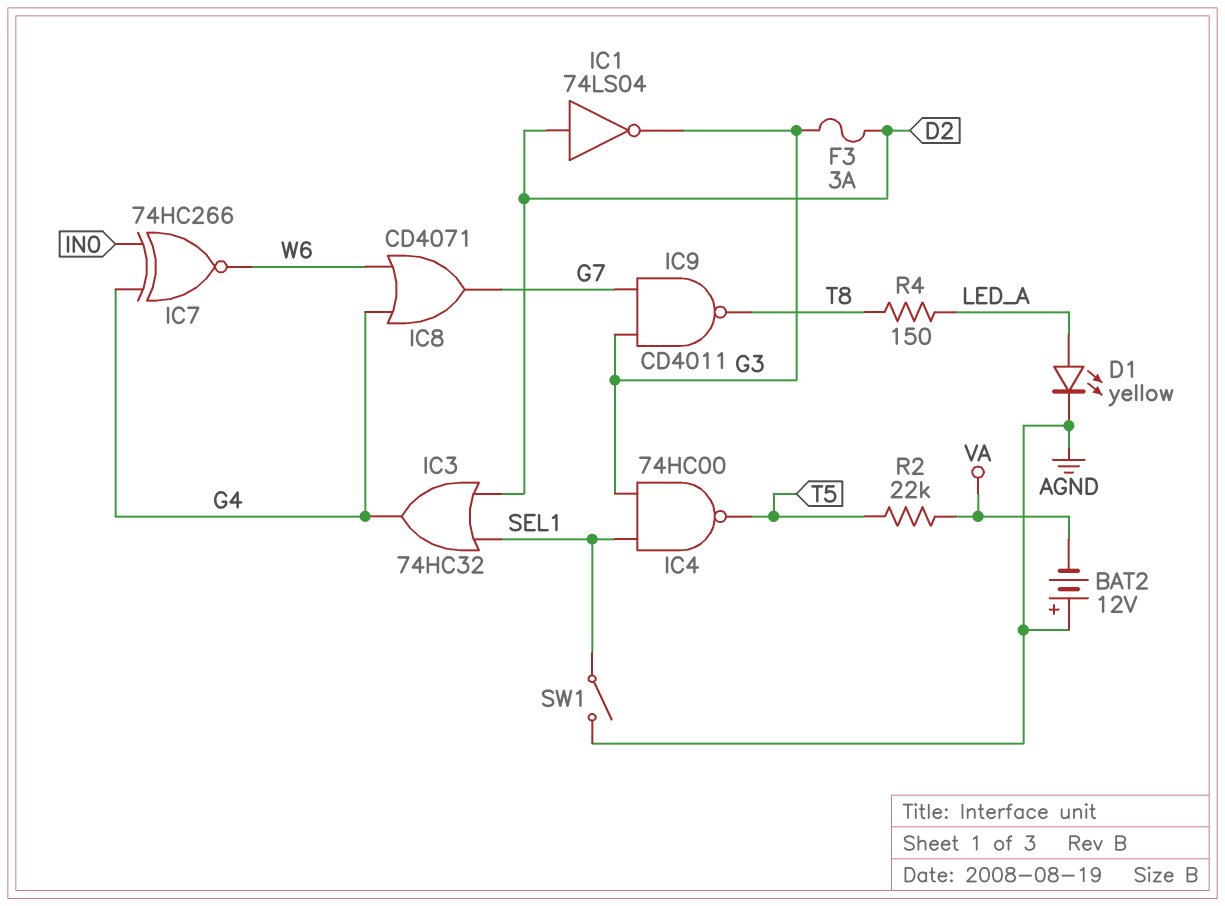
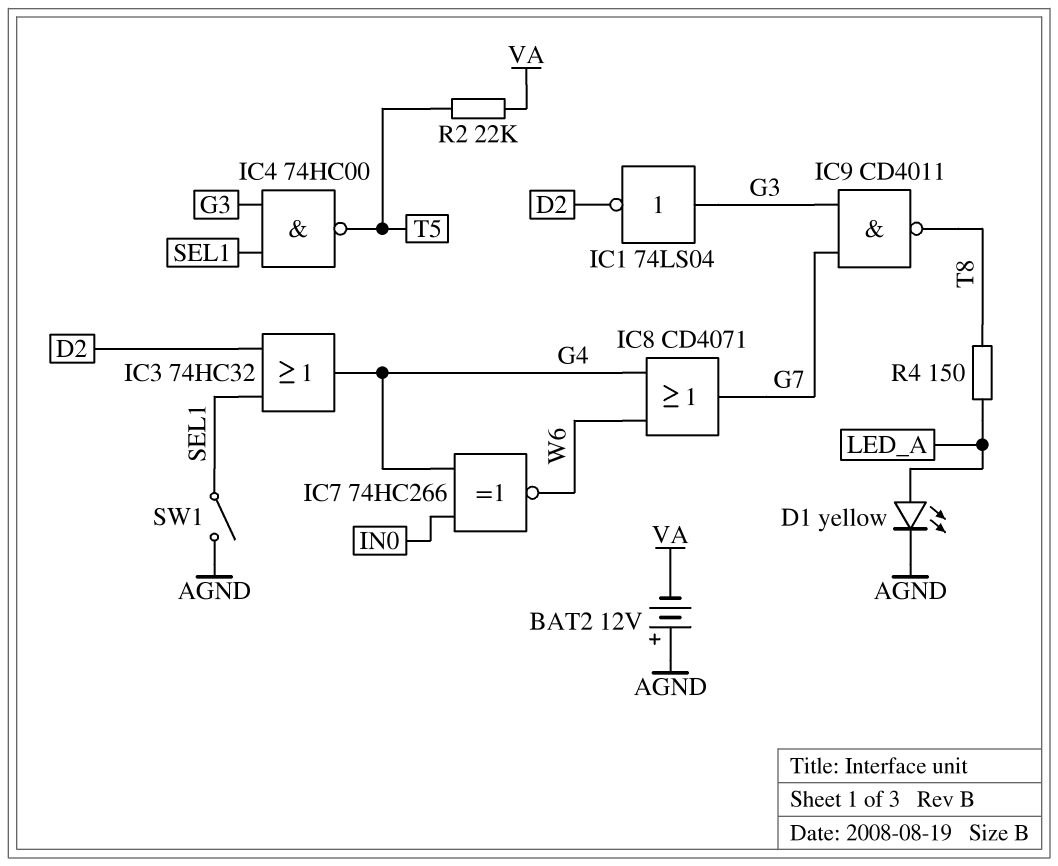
F3: 3A (D2, G3) -> none
IC1: NOT 74LS04 (in D2, out G3) -> NOT 74LS04 (in G3, out D2)

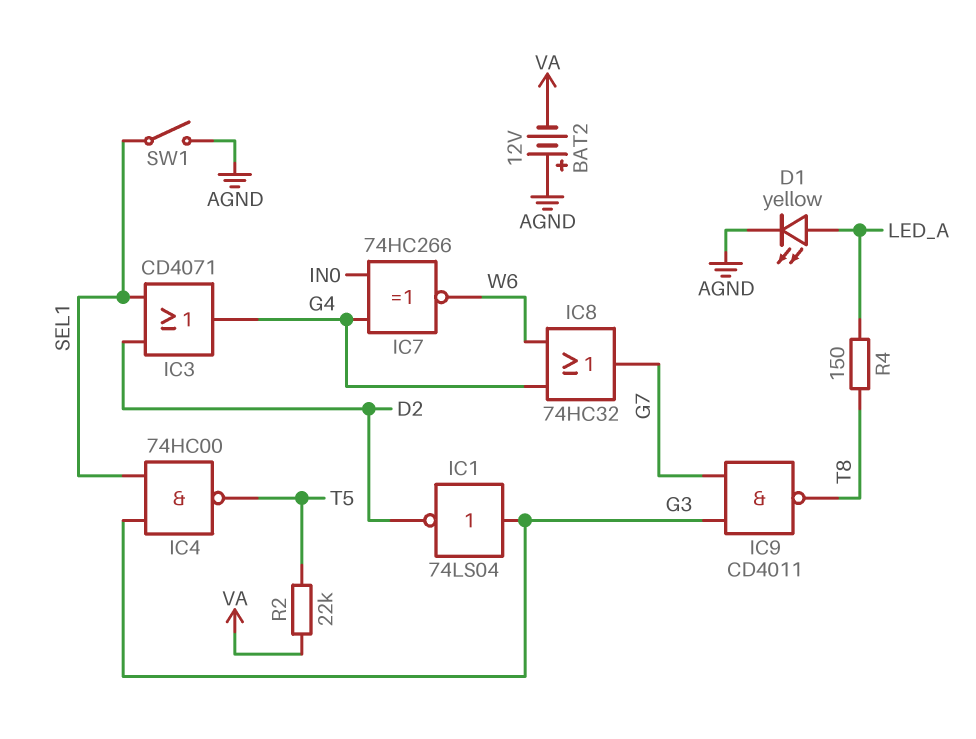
IC3: OR 74HC32 (in D2, in SEL1, out G4) -> OR CD4071 (in D2, in SEL1, out G4)
IC8: OR CD4071 (in G4, in W6, out G7) -> OR 74HC32 (in G4, in W6, out G7)

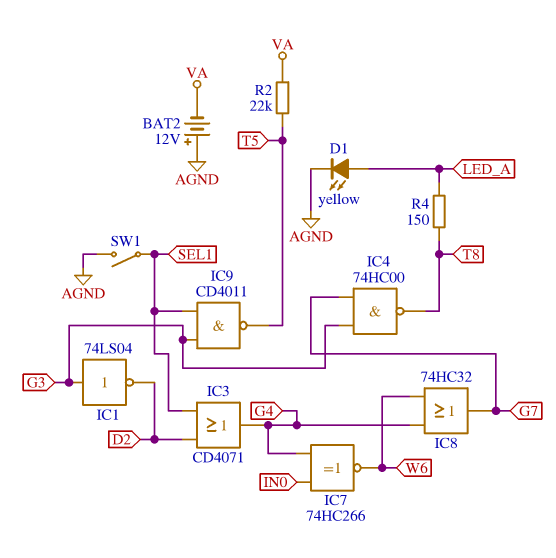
IC4: NAND 74HC00 (in G3, in SEL1, out T5) -> NAND 74HC00 (in G3, in G7, out T8)
IC9: NAND CD4011 (in G3, in G7, out T8) -> NAND CD4011 (in G3, in SEL1, out T5)

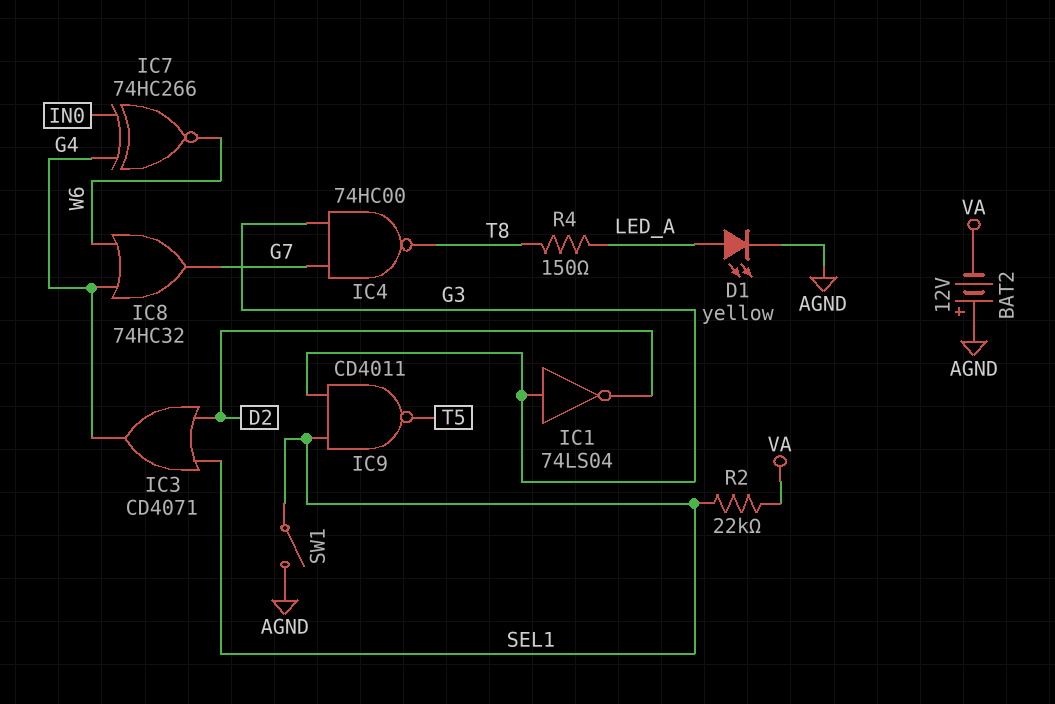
R2: 22k (T5, VA) -> 22k (SEL1, VA)

